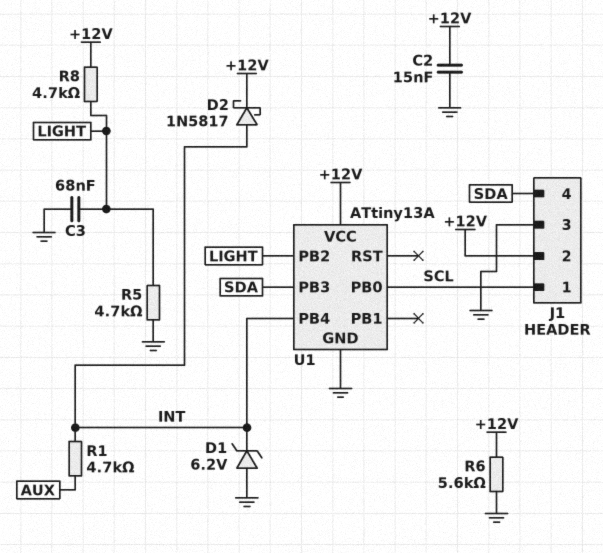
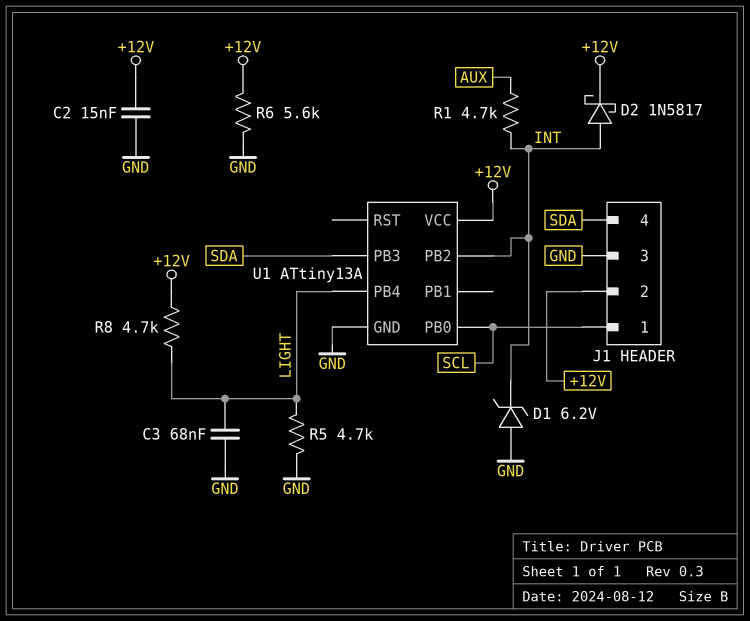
U1 pin PB2: LIGHT -> INT
U1 pin PB4: INT -> LIGHT

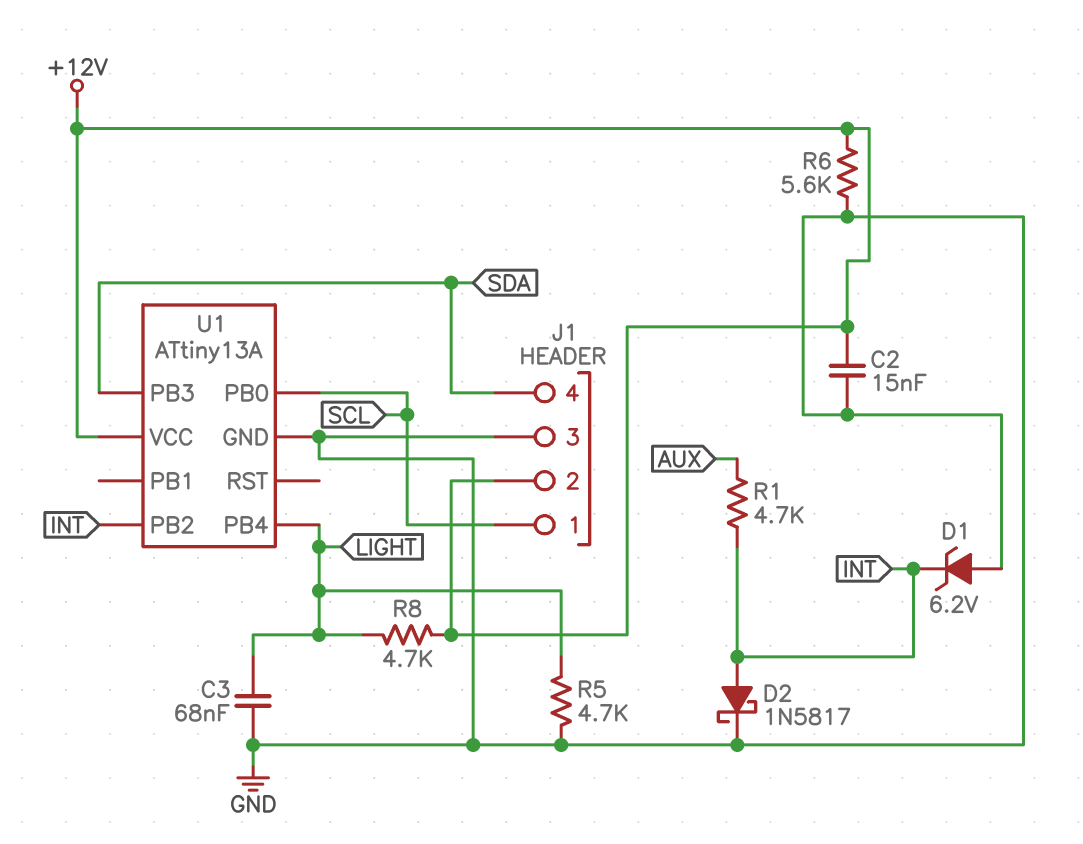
D2: schottky 1N5817 (A INT, K +12V) -> schottky 1N5817 (A INT, K GND)

